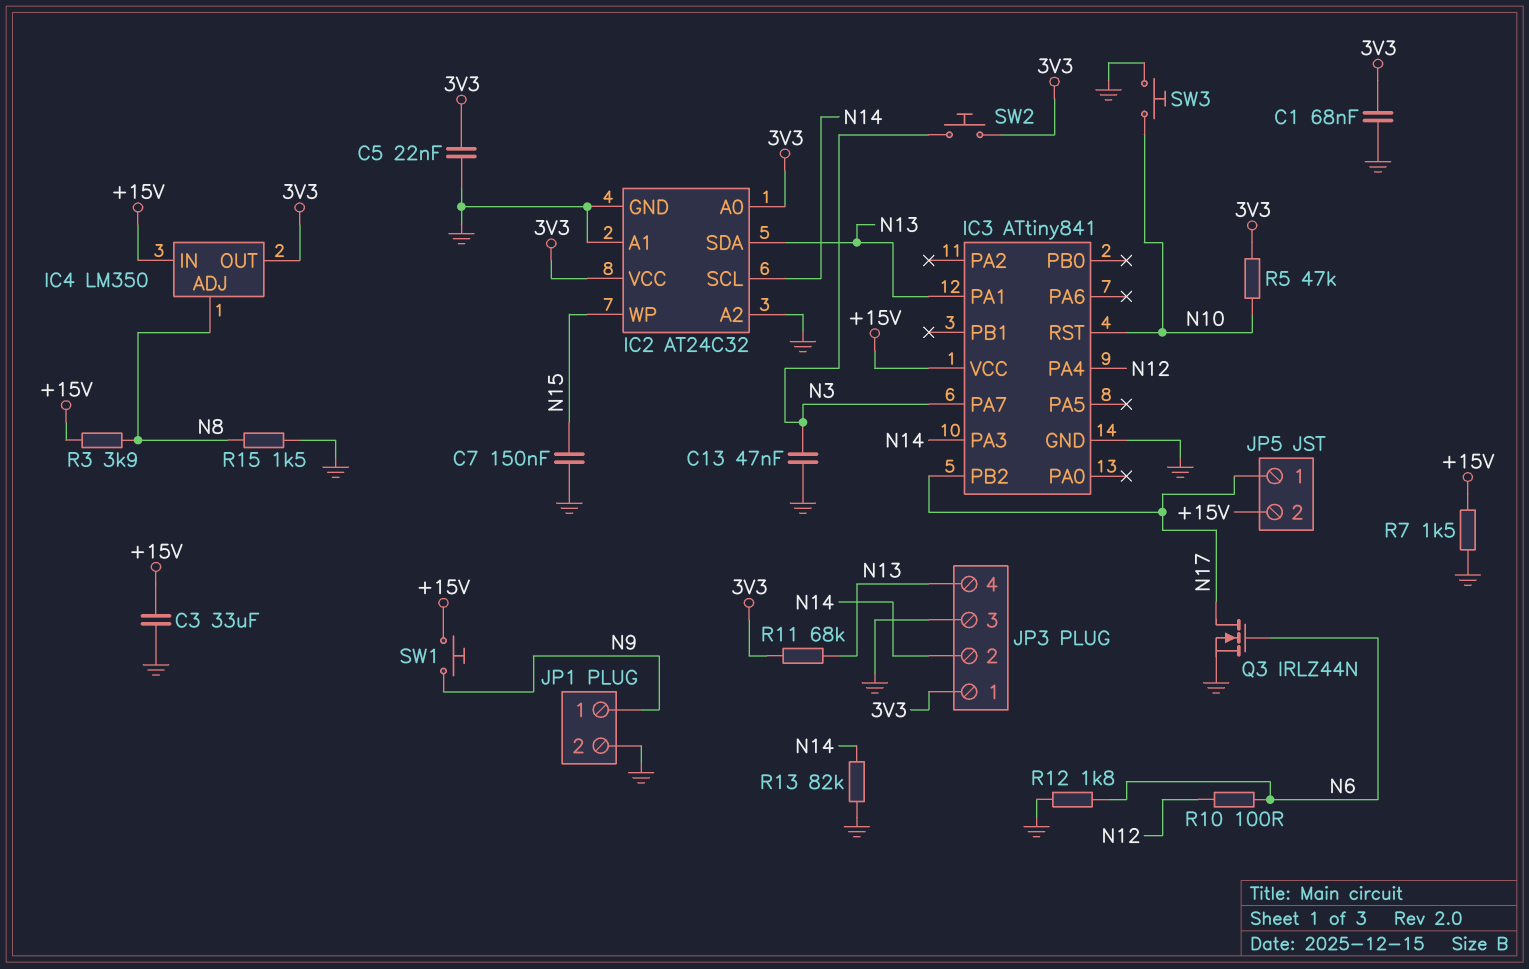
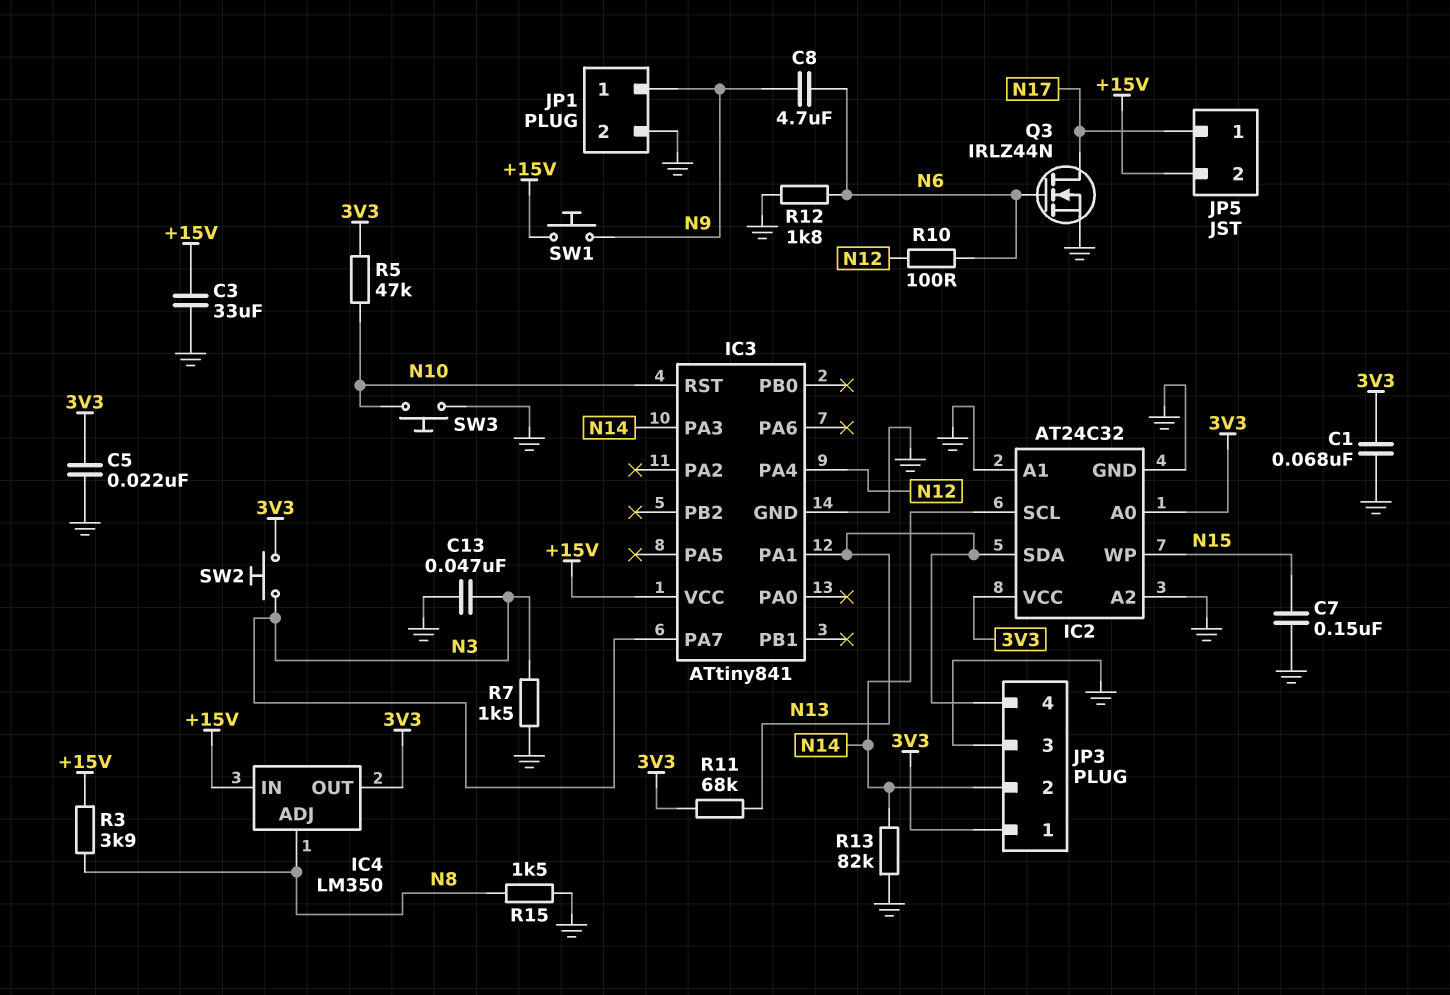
C8: none -> 4.7uF (N6, N9)
IC3 pin PB2: N17 -> none
R7: 1.5k (+15V, GND) -> 1.5k (GND, N3)

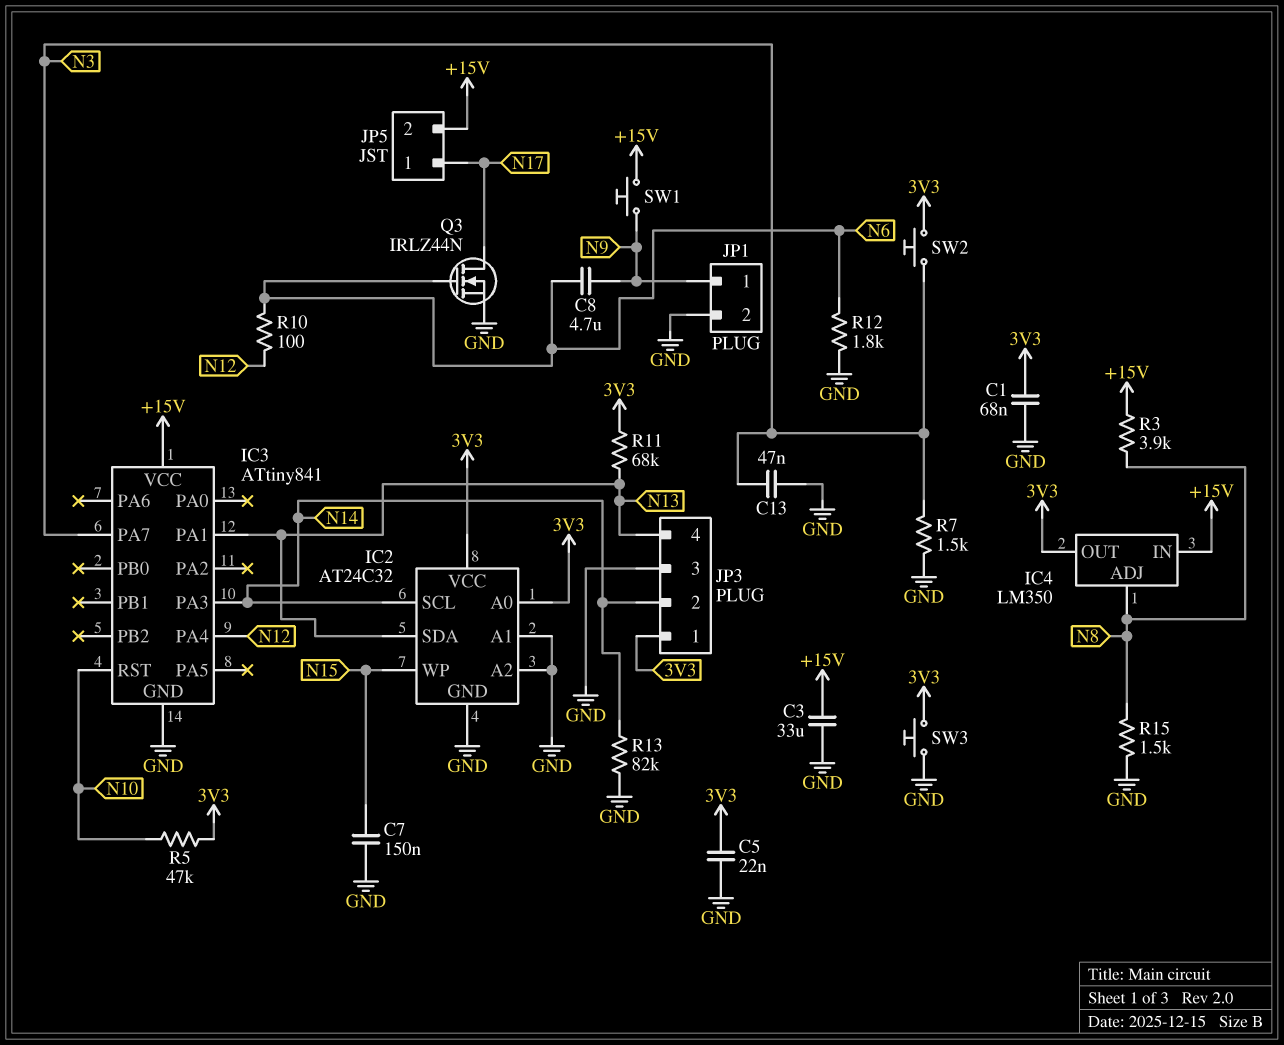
SW3: button (GND, N10) -> button (3V3, GND)

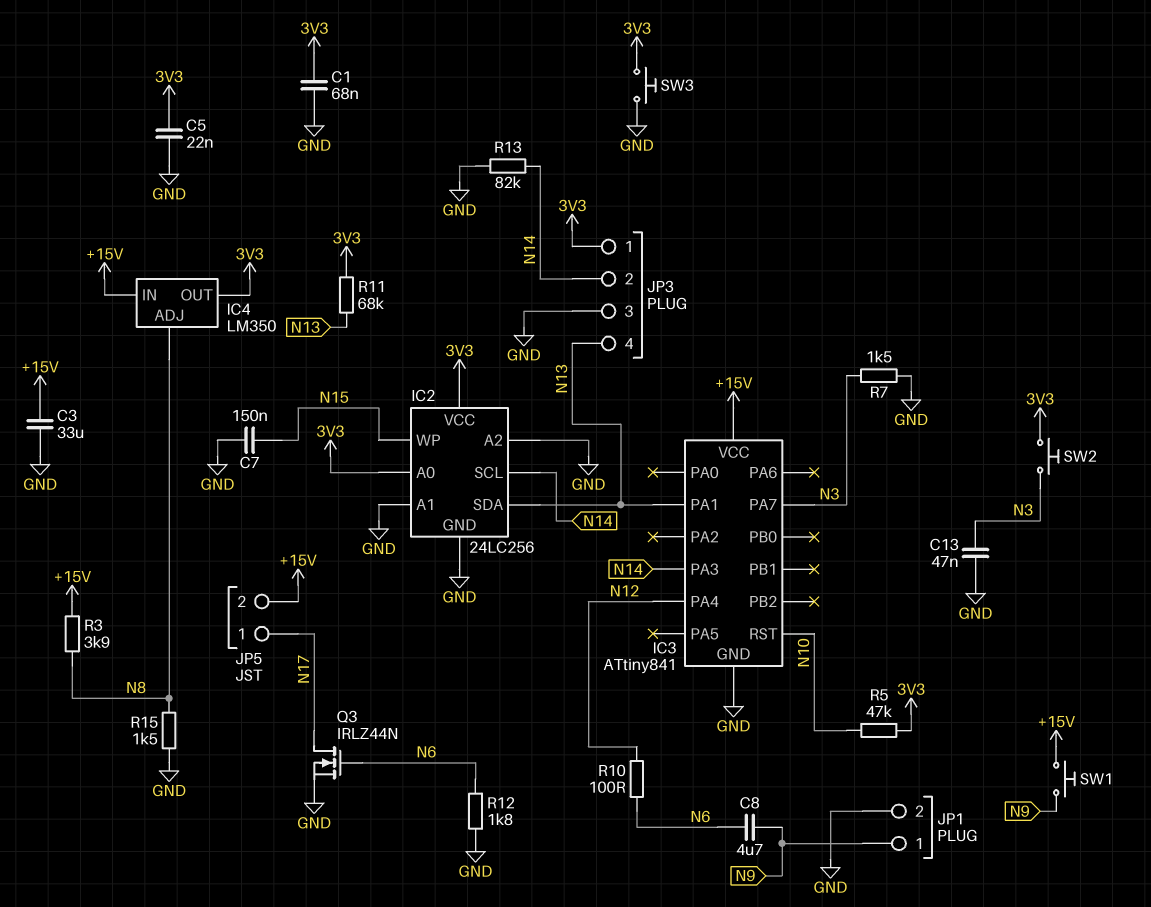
IC2: AT24C32 -> 24LC256

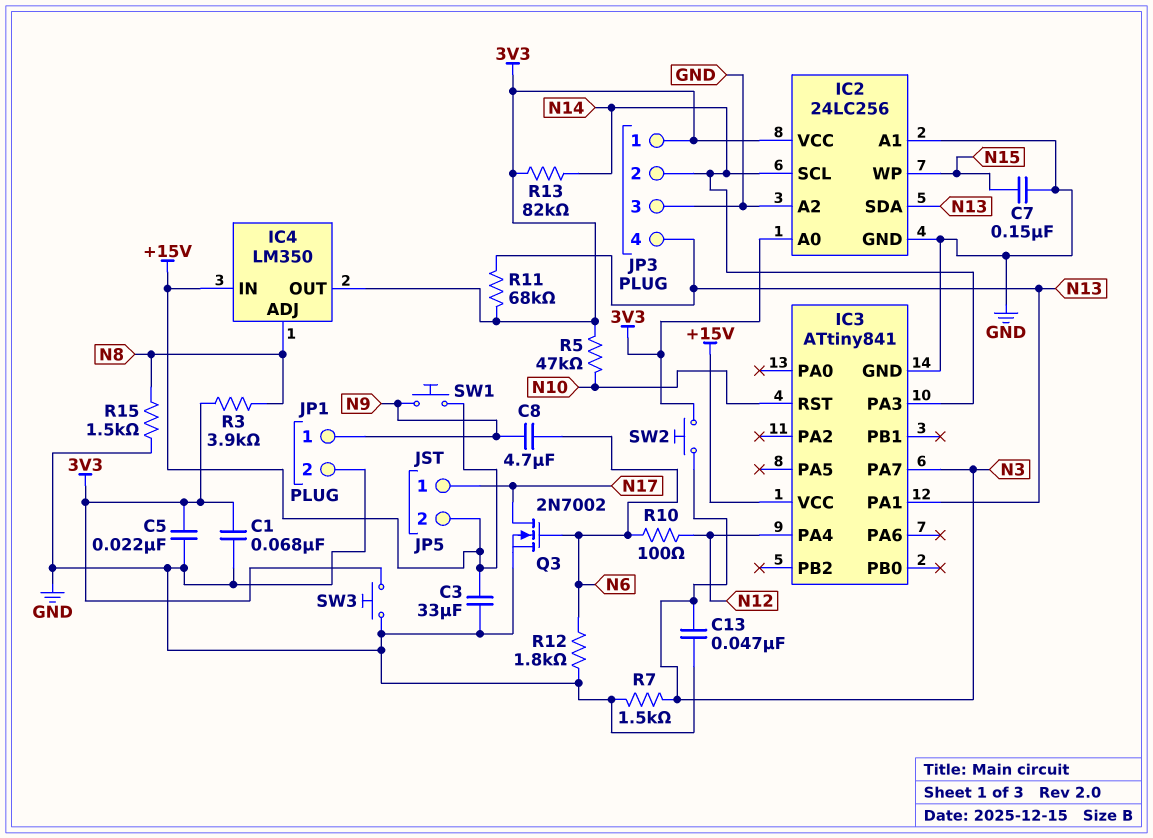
Q3: NMOS IRLZ44N (G N6, D N17, S GND) -> NMOS 2N7002 (G N6, D N17, S GND)
R3: 3.9k (+15V, N8) -> 3.9k (3V3, N8)
R13: 82k (GND, N14) -> 82k (3V3, N14)

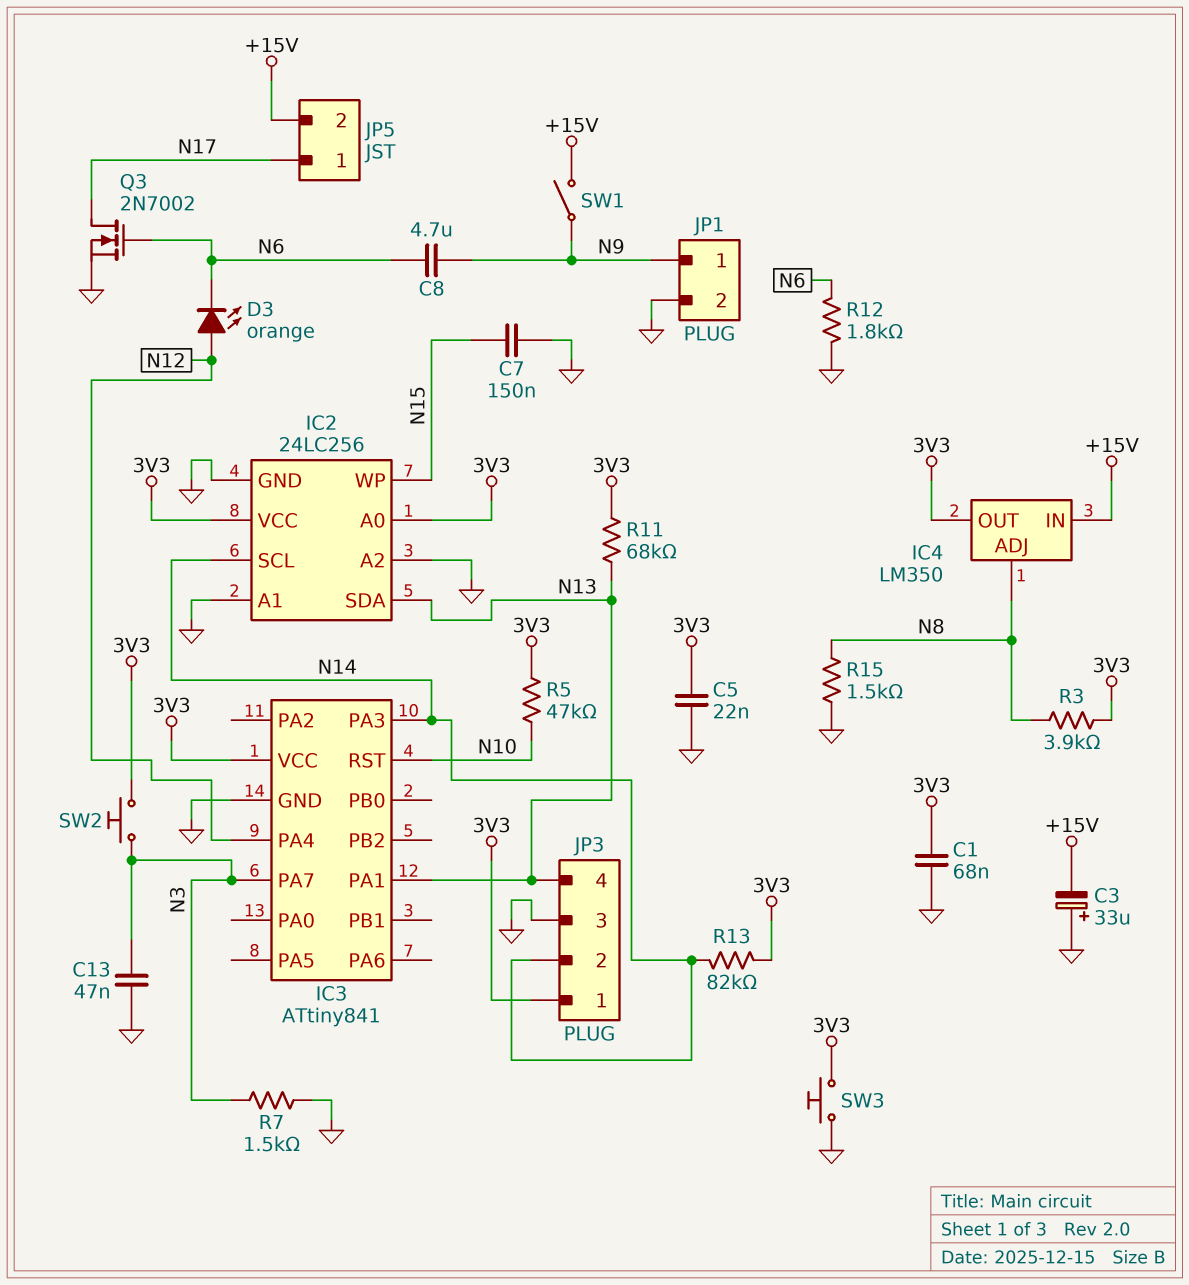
C3: 33uF (+15V, GND) -> 33uF (plus GND, minus +15V)
D3: none -> LED orange (A N12, K N6)
IC3 pin VCC: +15V -> 3V3
R10: 100 (N6, N12) -> none
SW1: button (+15V, N9) -> switch (+15V, N9)

